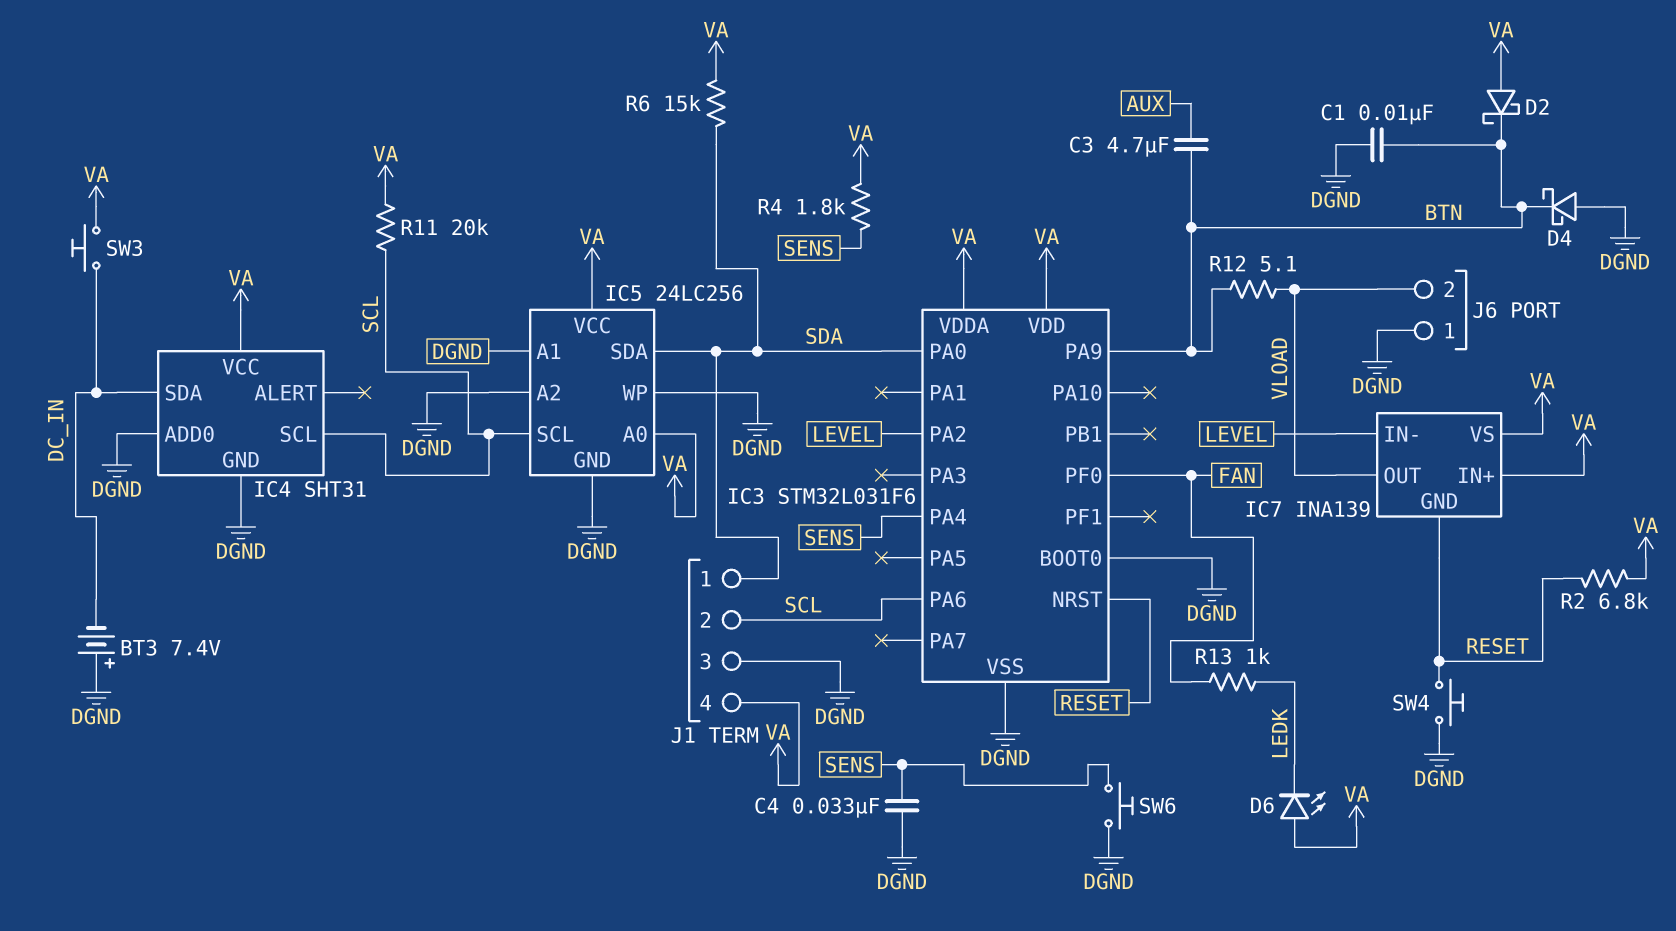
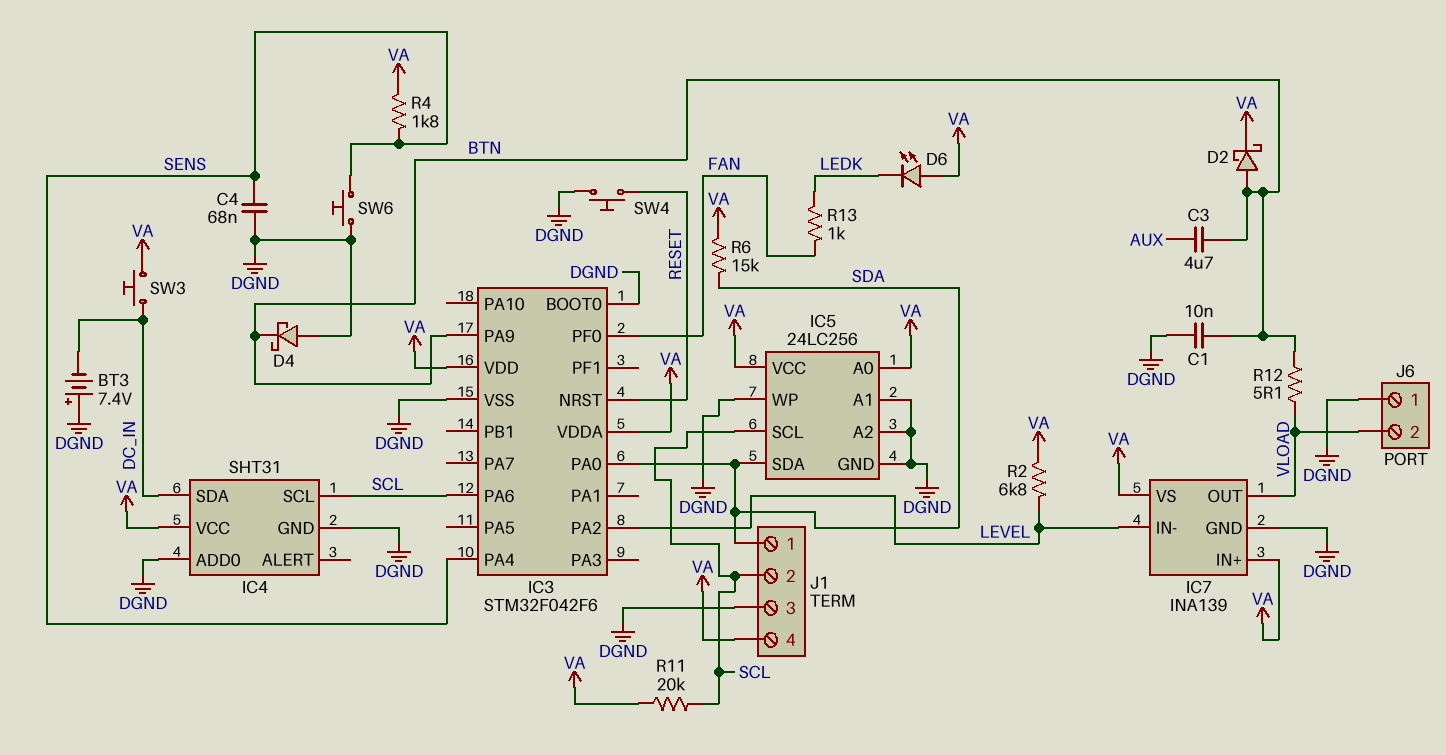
C4: 33nF (DGND, SENS) -> 68nF (DGND, SENS)
D2: schottky (A VA, K BTN) -> schottky (A BTN, K VA)
IC3: STM32L031F6 -> STM32F042F6
IC7 pin GND: RESET -> DGND
R2: 6.8k (RESET, VA) -> 6.8k (LEVEL, VA)

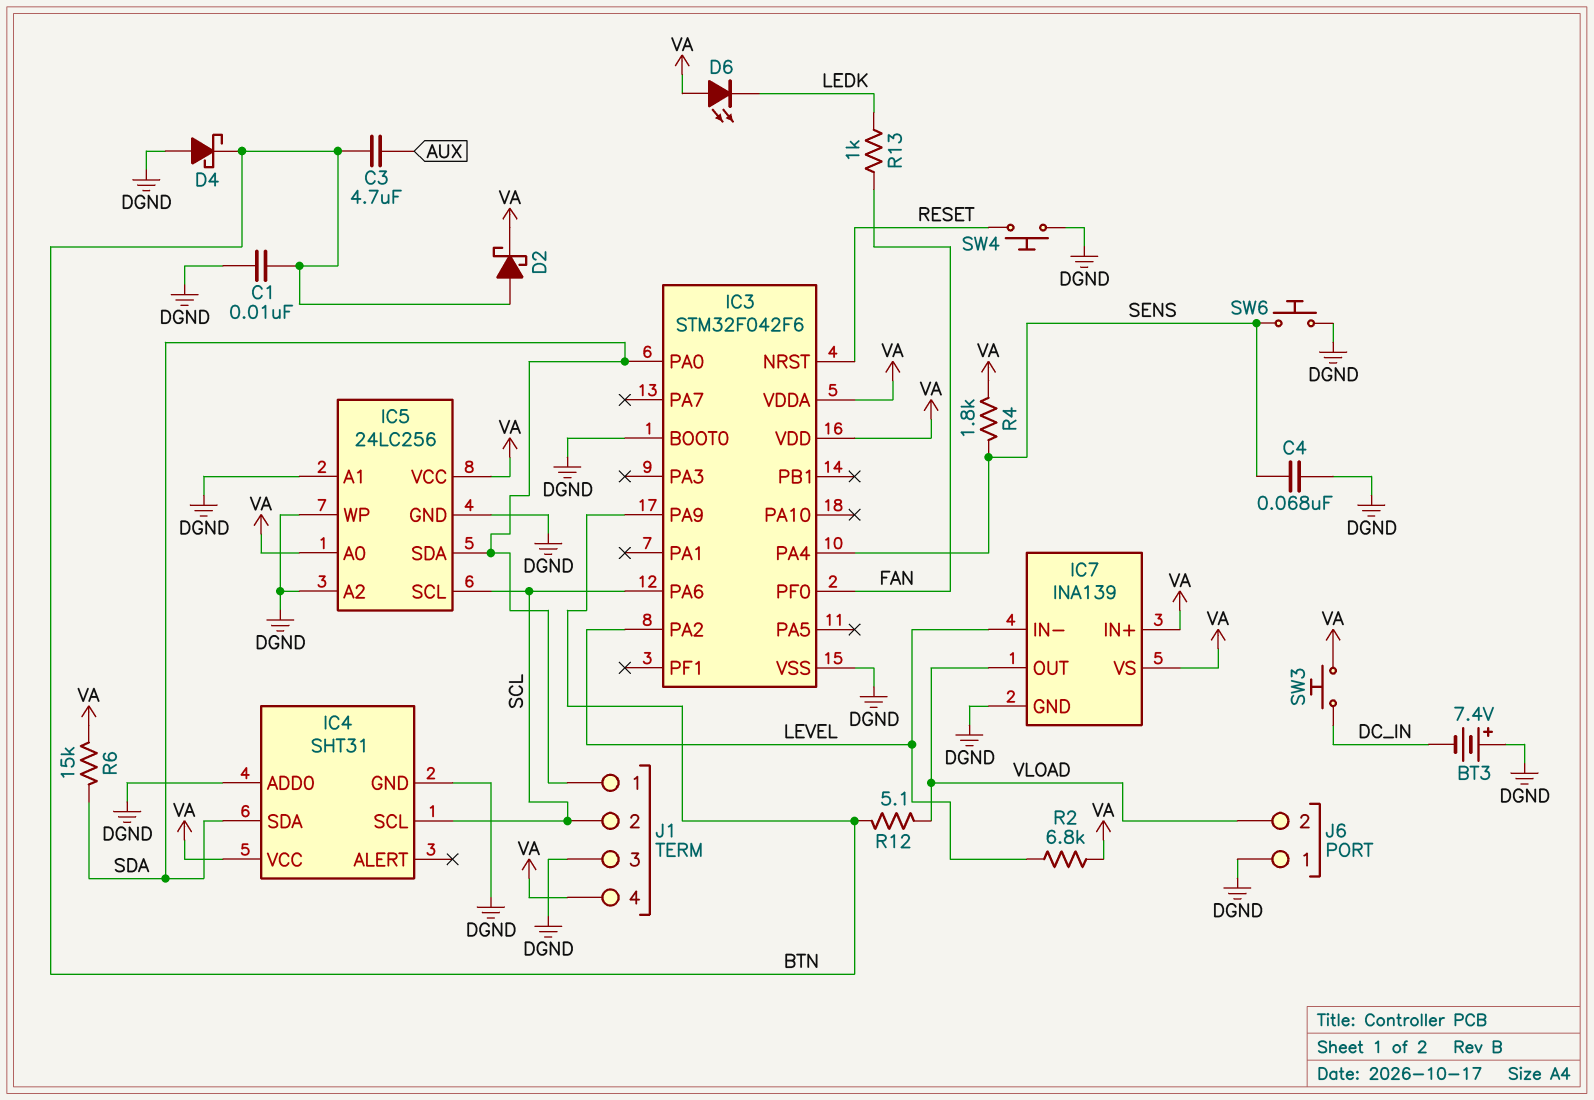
IC4 pin SDA: DC_IN -> SDA
R11: 20k (SCL, VA) -> none

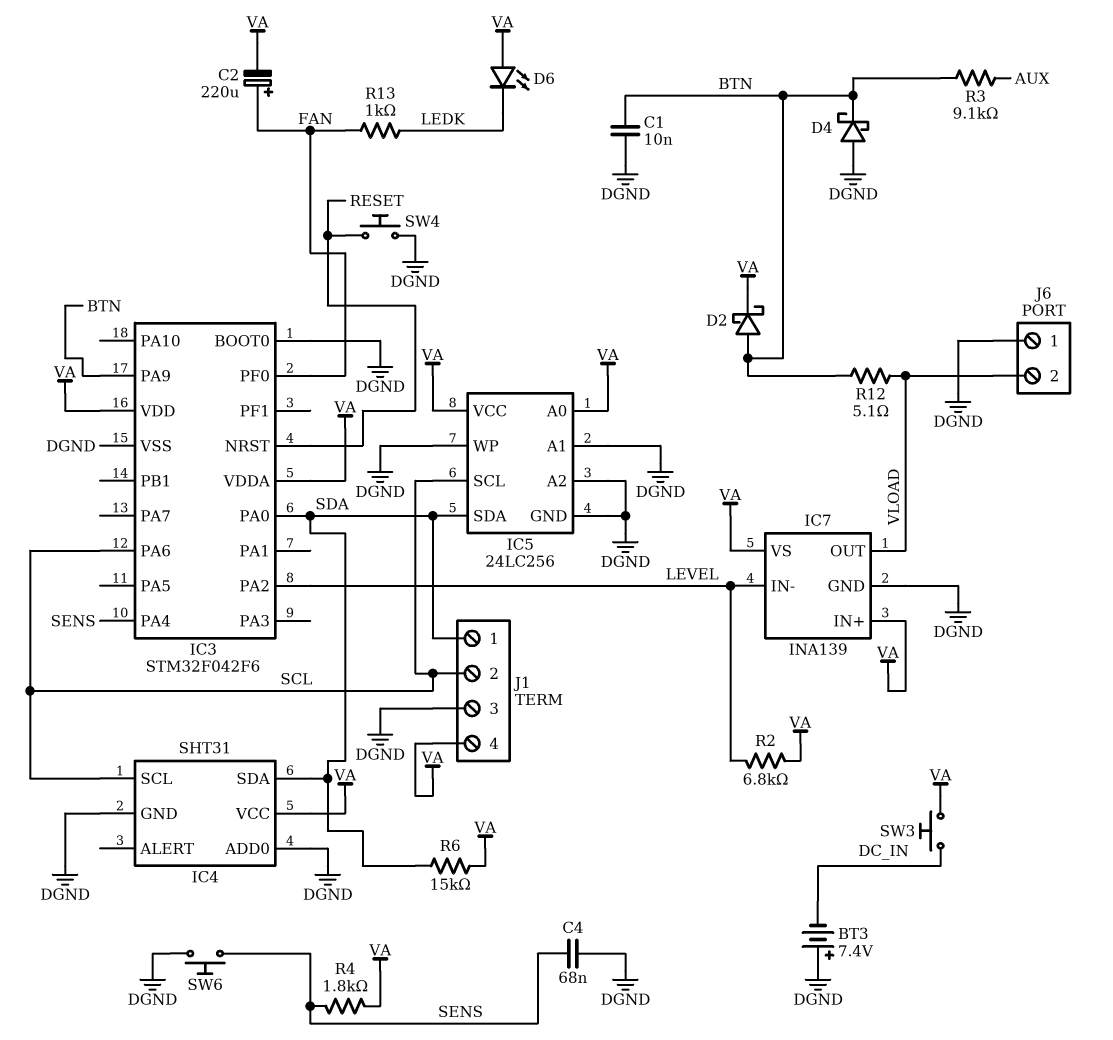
C2: none -> 220uF (plus FAN, minus VA)
C3: 4.7uF (AUX, BTN) -> none
R3: none -> 9.1k (AUX, BTN)

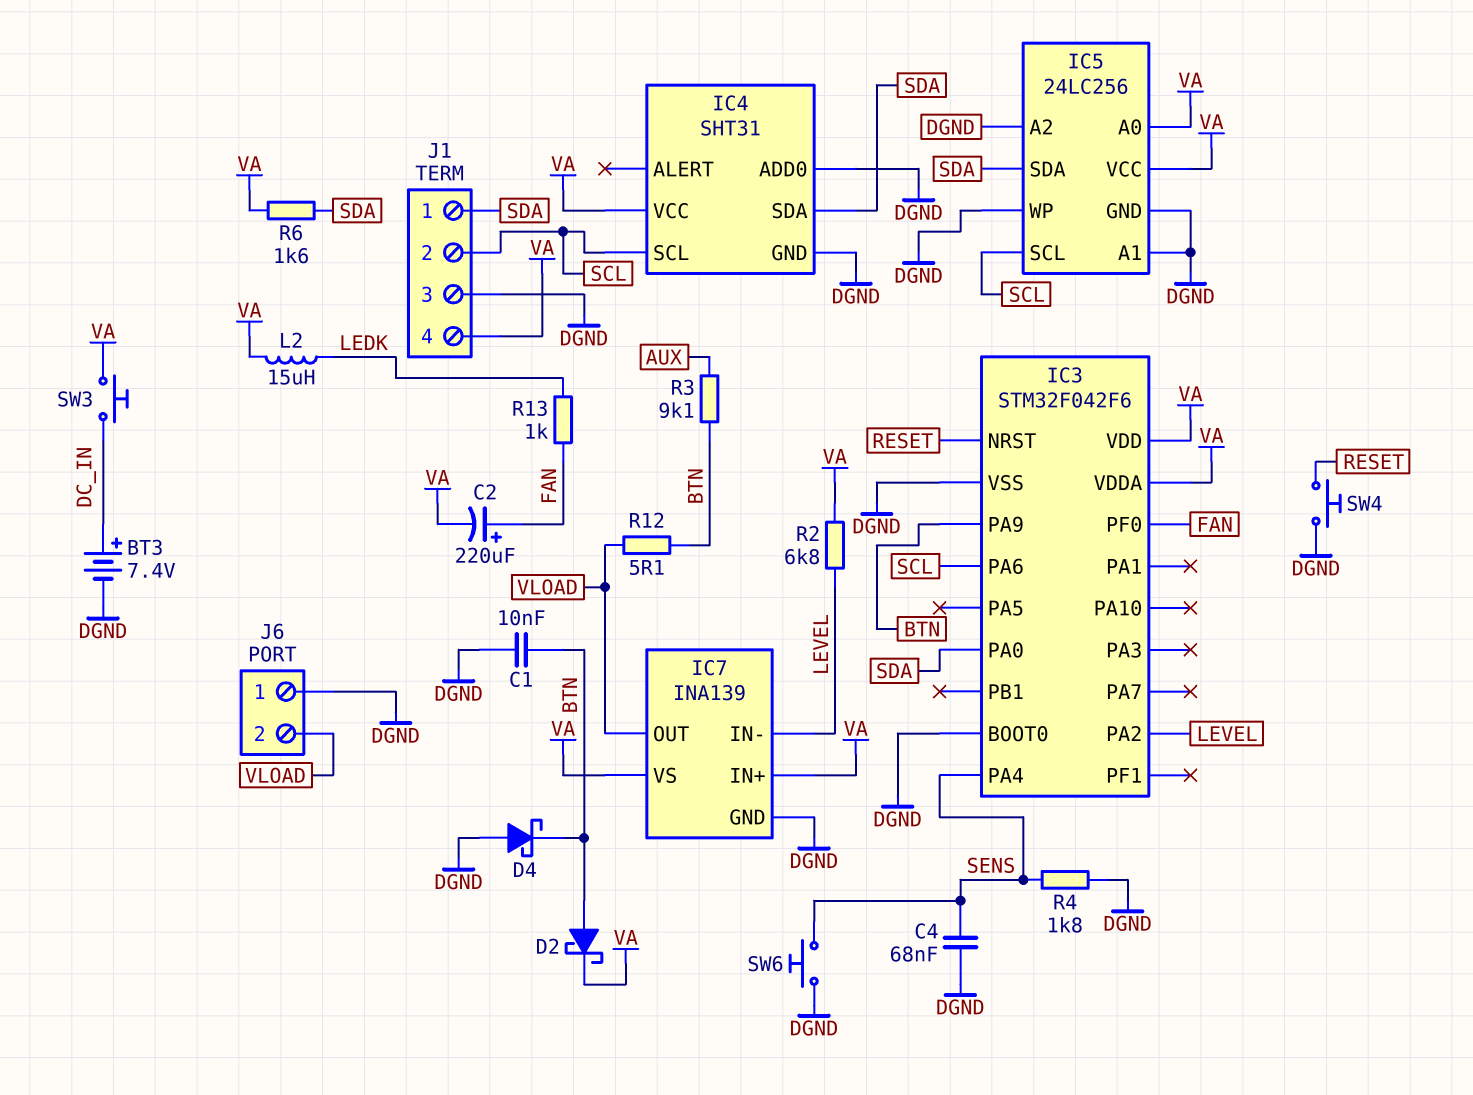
BT3: 7.4V (plus DGND, minus DC_IN) -> 7.4V (plus DC_IN, minus DGND)
D6: LED (A VA, K LEDK) -> none
L2: none -> 15uH (LEDK, VA)
R4: 1.8k (SENS, VA) -> 1.8k (DGND, SENS)
R6: 15k (SDA, VA) -> 1.6k (SDA, VA)

